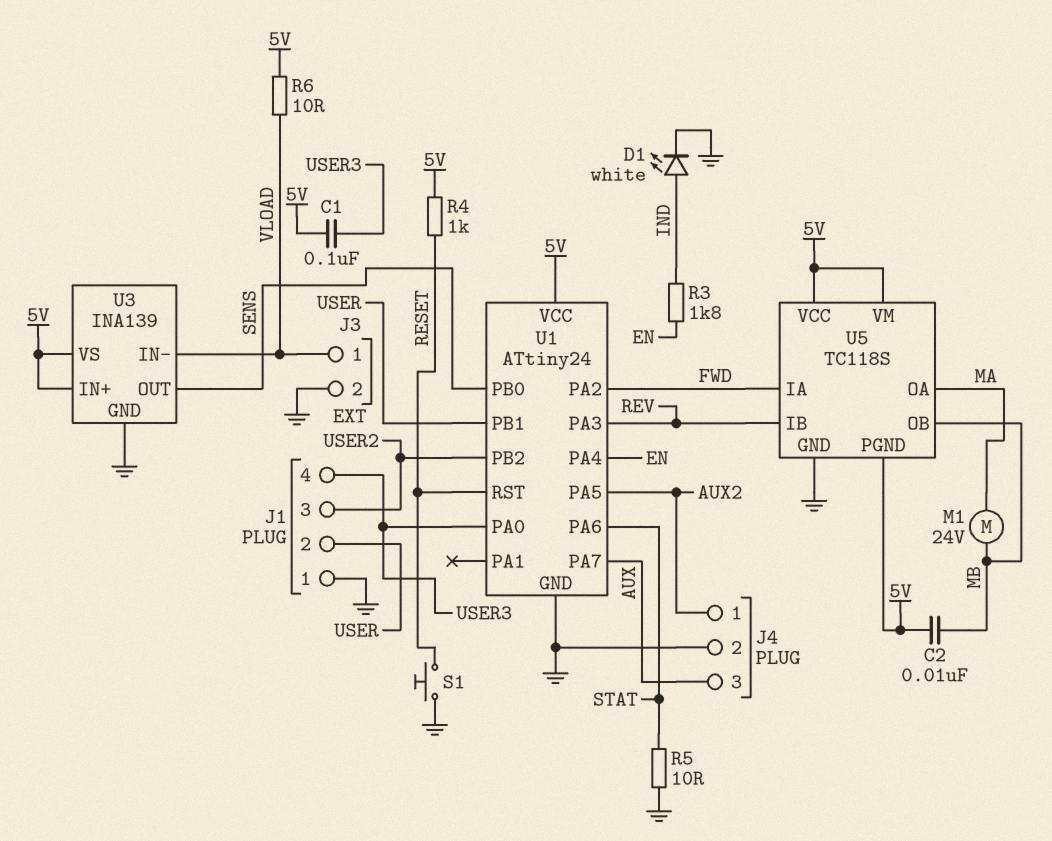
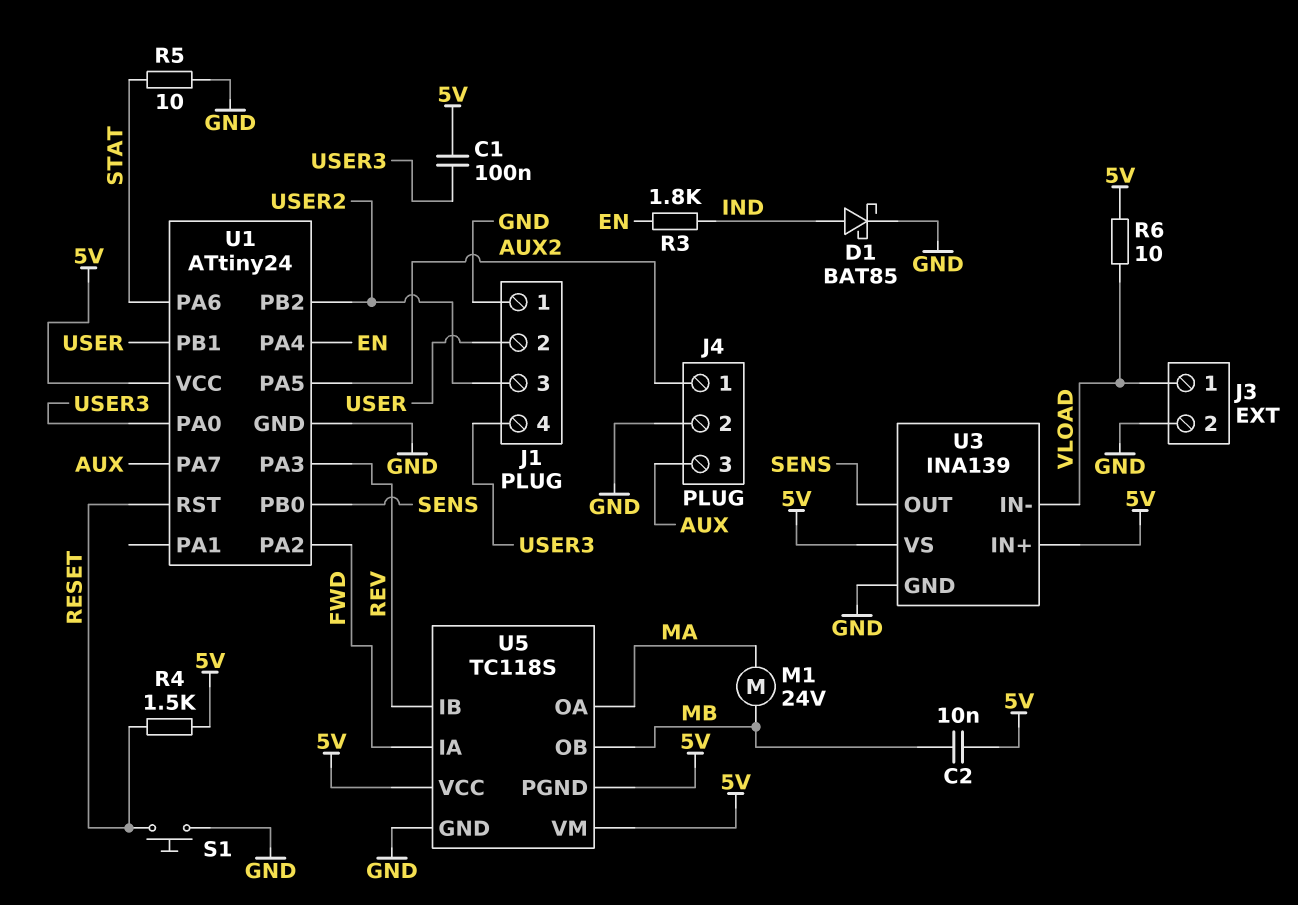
D1: LED white (A IND, K GND) -> schottky BAT85 (A IND, K GND)
R4: 1k (5V, RESET) -> 1.5k (5V, RESET)

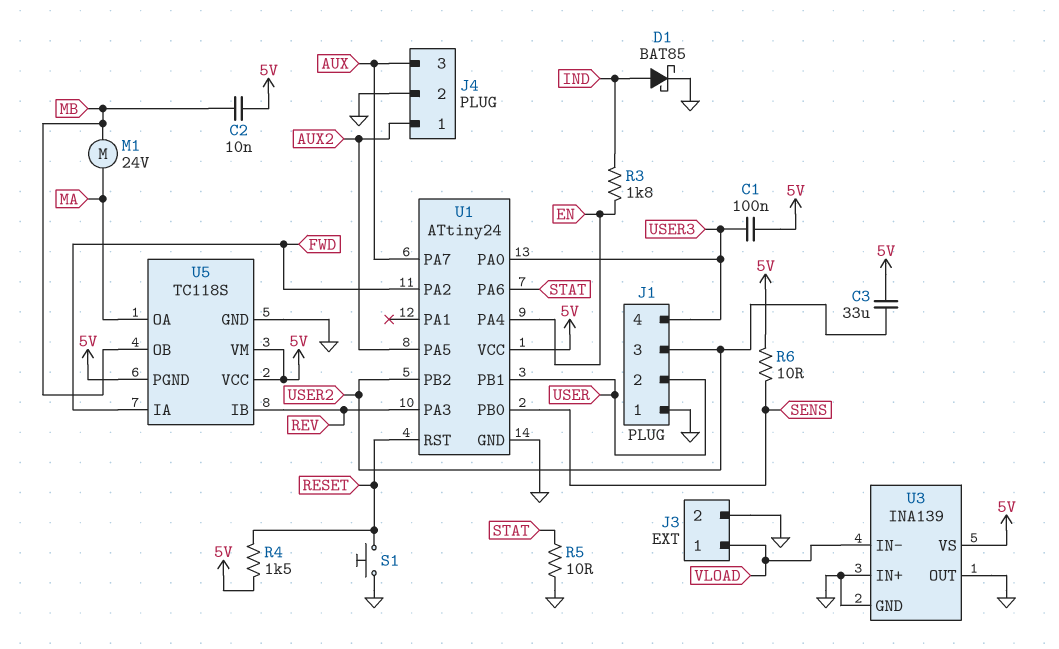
C3: none -> 33uF (5V, USER2)
R6: 10 (5V, VLOAD) -> 10 (5V, SENS)
U3 pin IN+: 5V -> GND
U3 pin OUT: SENS -> GND

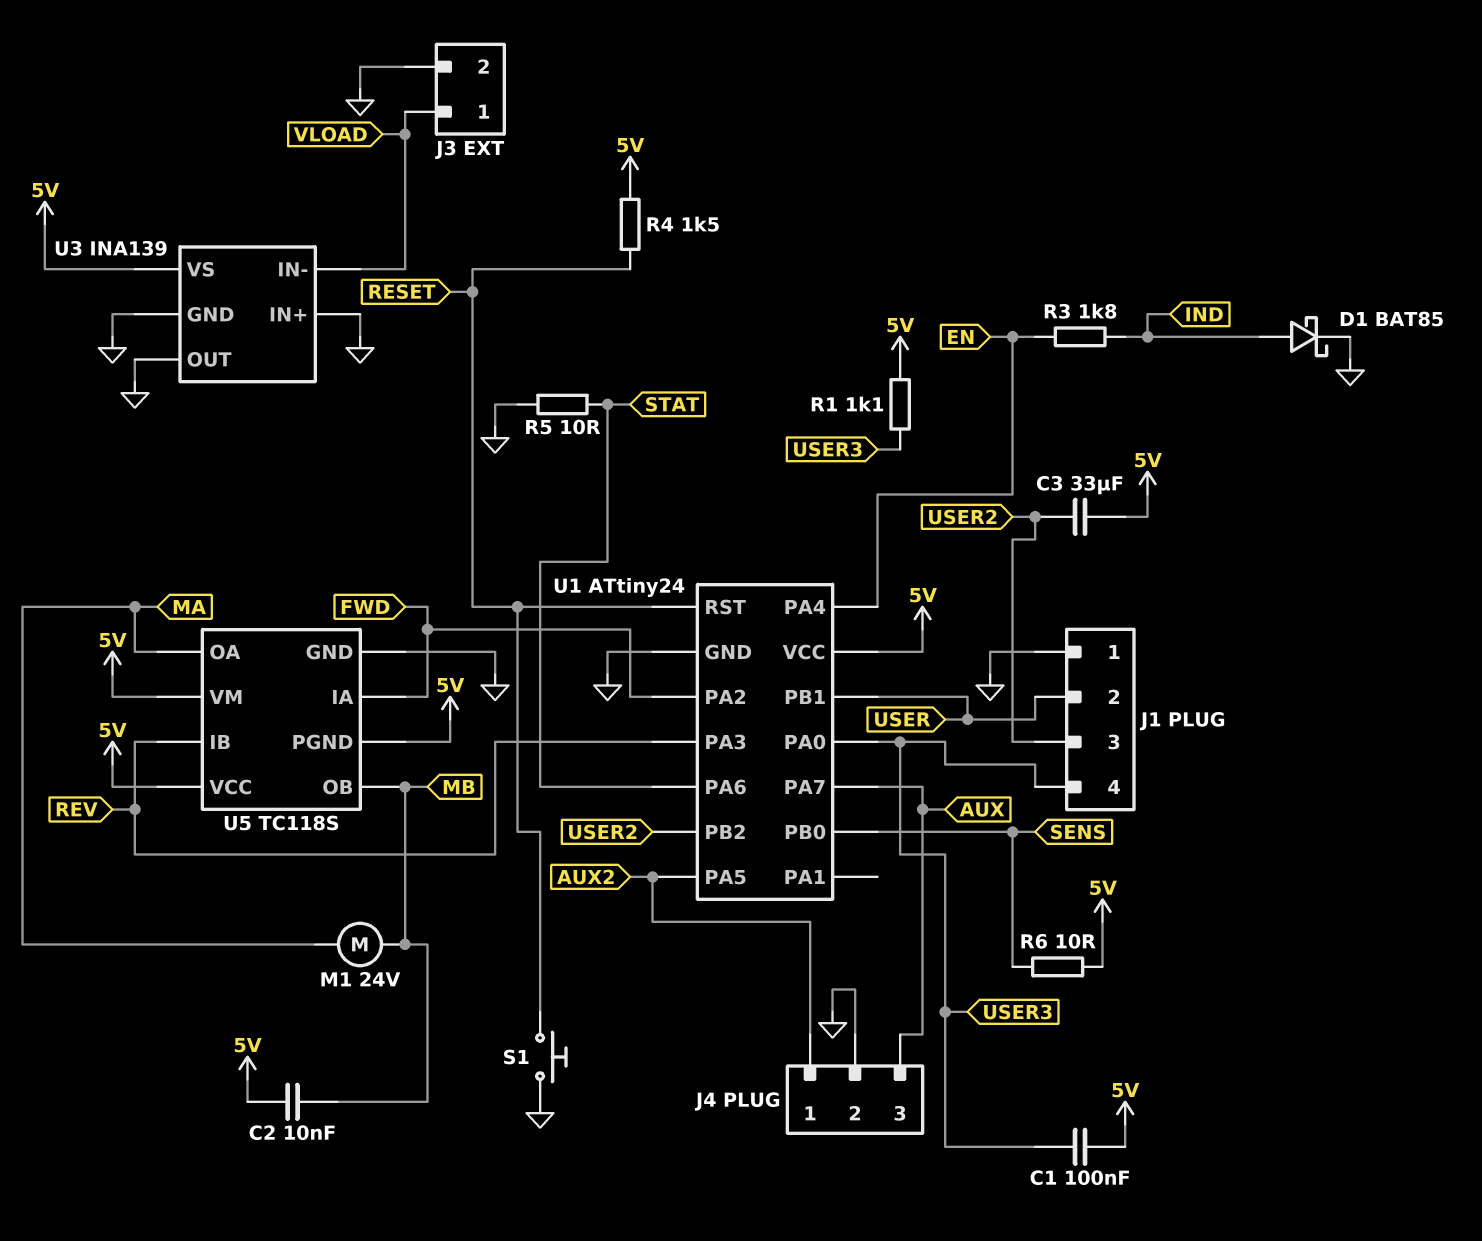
R1: none -> 1.1k (5V, USER3)

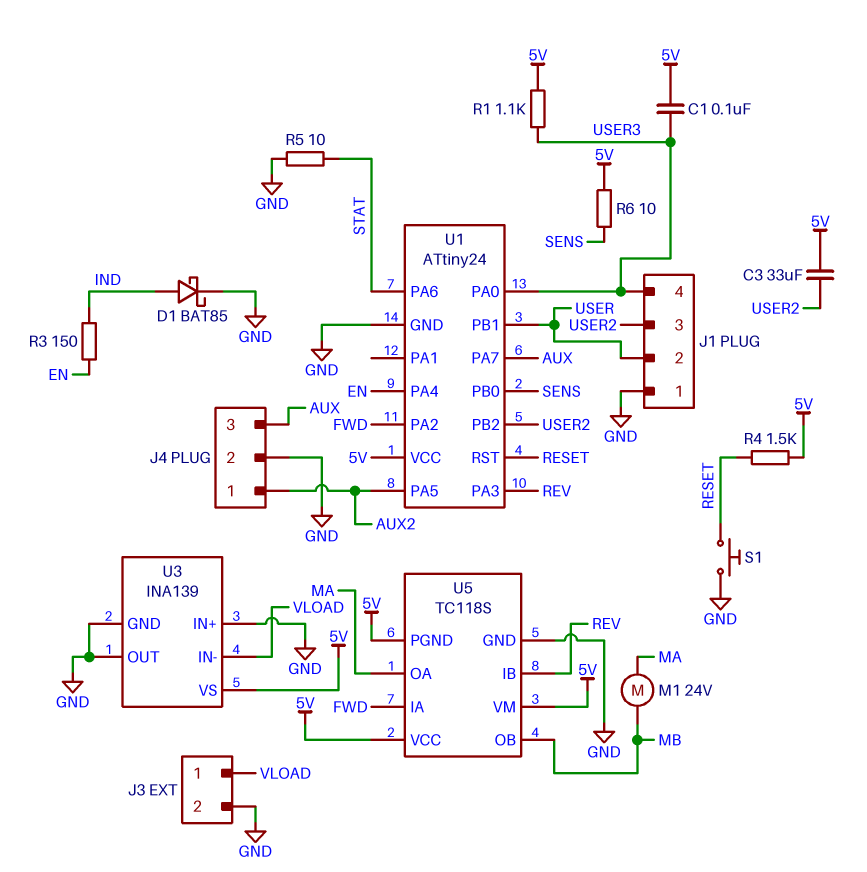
C2: 10nF (5V, MB) -> none
R3: 1.8k (EN, IND) -> 150 (EN, IND)

